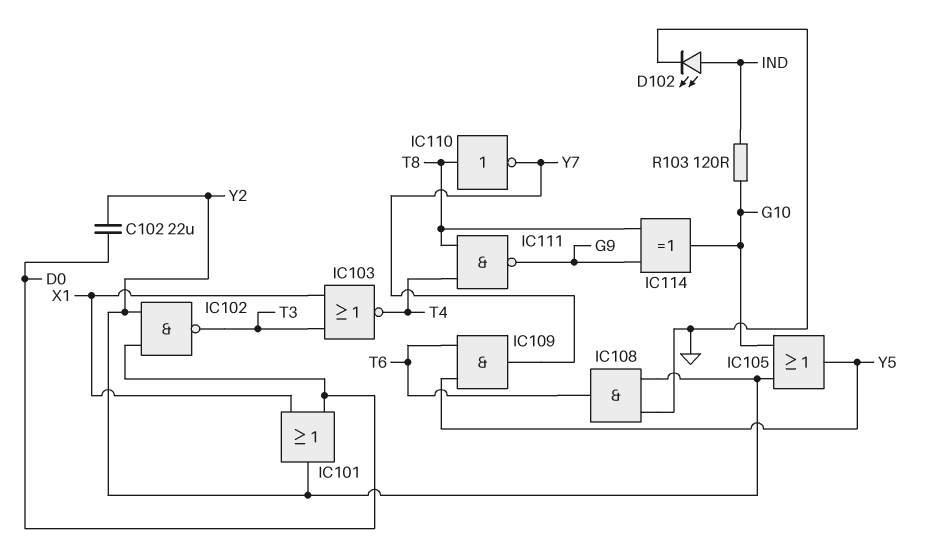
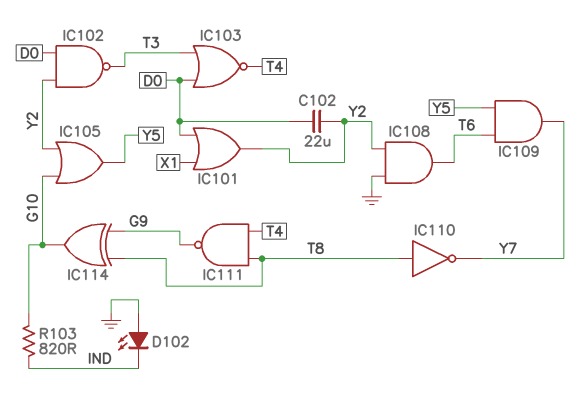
D102: LED (A IND, K GND) -> LED (A GND, K IND)
IC103: NOR (in T3, in X1, out T4) -> NOR (in D0, in T3, out T4)
R103: 120 (G10, IND) -> 820 (G10, IND)

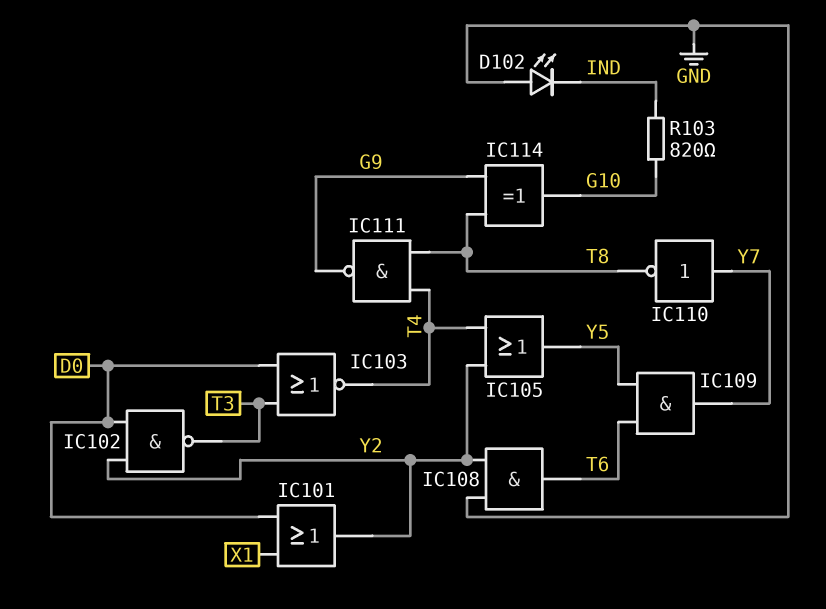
C102: 22uF (D0, Y2) -> none
IC105: OR (in G10, in Y2, out Y5) -> OR (in T4, in Y2, out Y5)
IC110: NOT (in T8, out Y7) -> NOT (in Y7, out T8)

